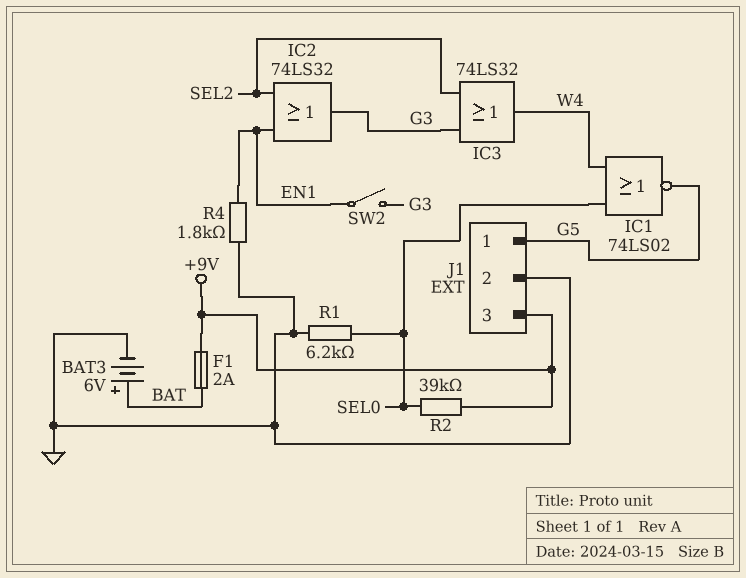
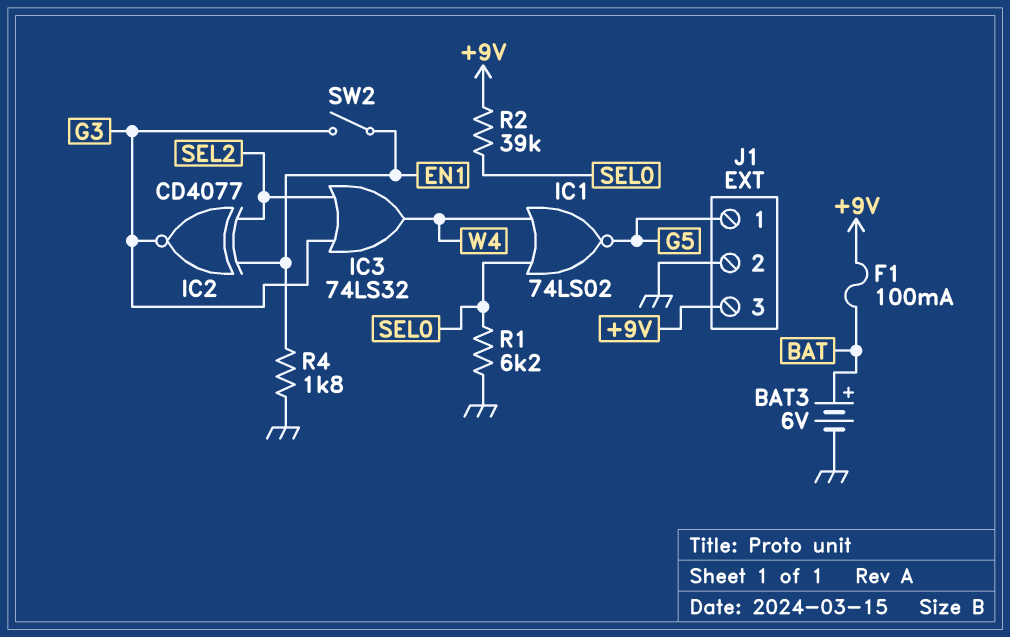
F1: 2A (+9V, BAT) -> 100mA (+9V, BAT)
IC2: OR 74LS32 (in EN1, in SEL2, out G3) -> XNOR CD4077 (in EN1, in SEL2, out G3)

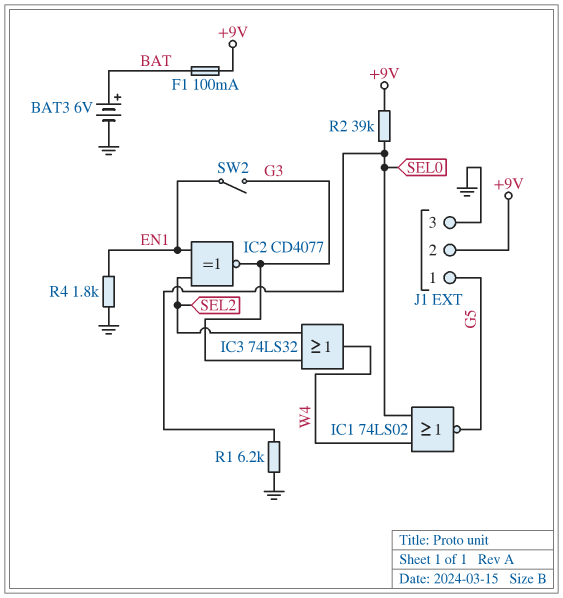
J1 pin 2: GND -> +9V
J1 pin 3: +9V -> GND

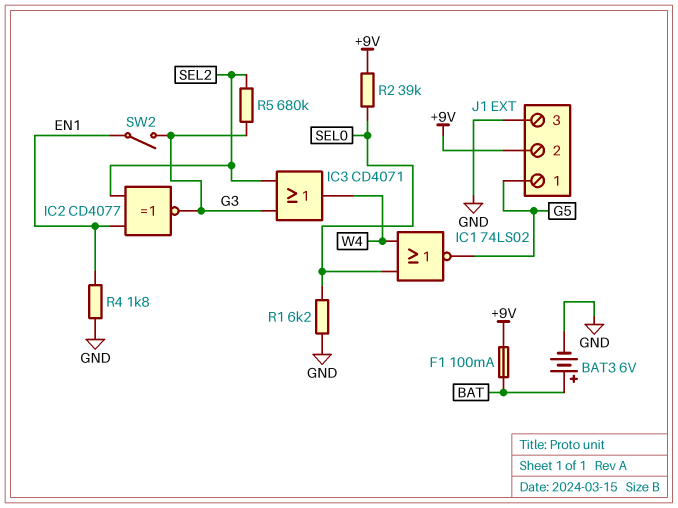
IC3: OR 74LS32 (in G3, in SEL2, out W4) -> OR CD4071 (in G3, in SEL2, out W4)
R5: none -> 680k (G3, SEL2)

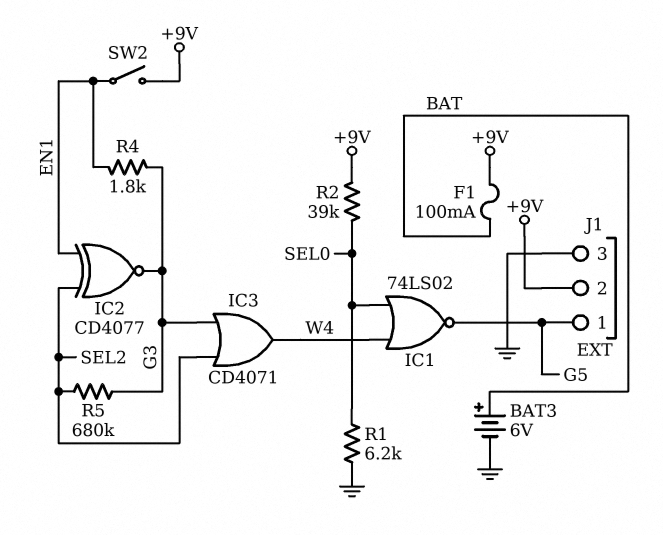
R4: 1.8k (EN1, GND) -> 1.8k (EN1, G3)
SW2: switch (EN1, G3) -> switch (+9V, EN1)

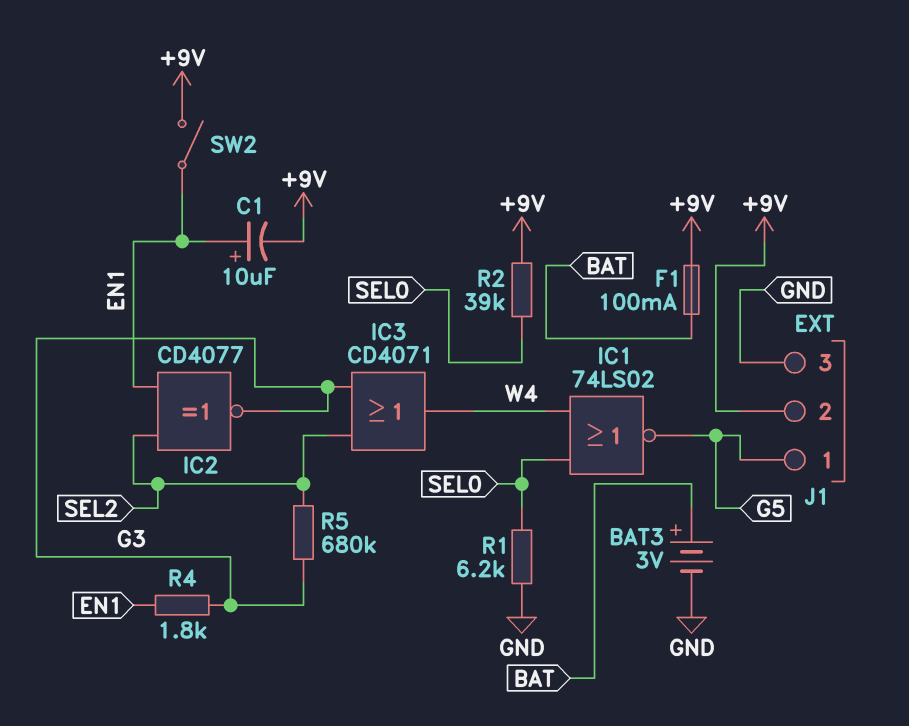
BAT3: 6V (plus BAT, minus GND) -> 3V (plus BAT, minus GND)
C1: none -> 10uF (plus EN1, minus +9V)

